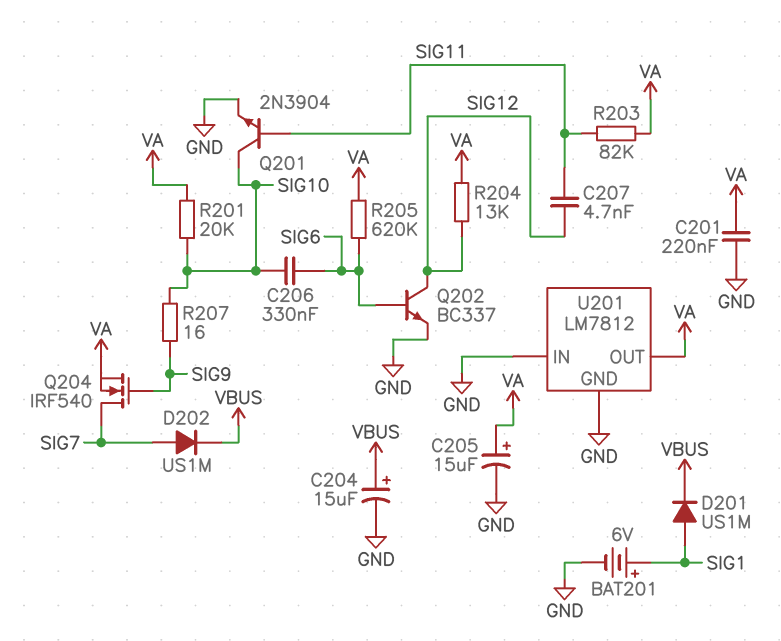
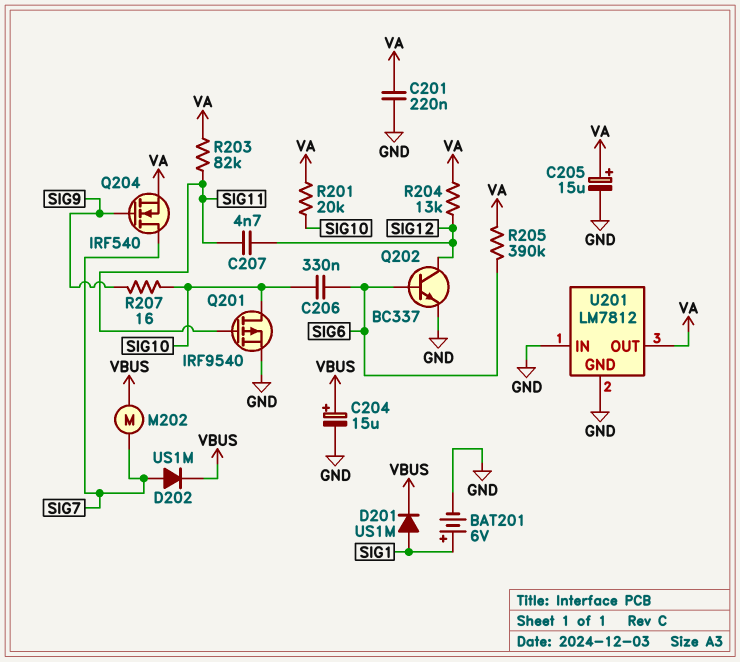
M202: none -> motor (SIG7, VBUS)
Q201: NPN 2N3904 (B SIG11, C SIG10, E GND) -> PMOS IRF9540 (G SIG11, D SIG10, S GND)
R205: 620k (SIG6, VA) -> 390k (SIG6, VA)

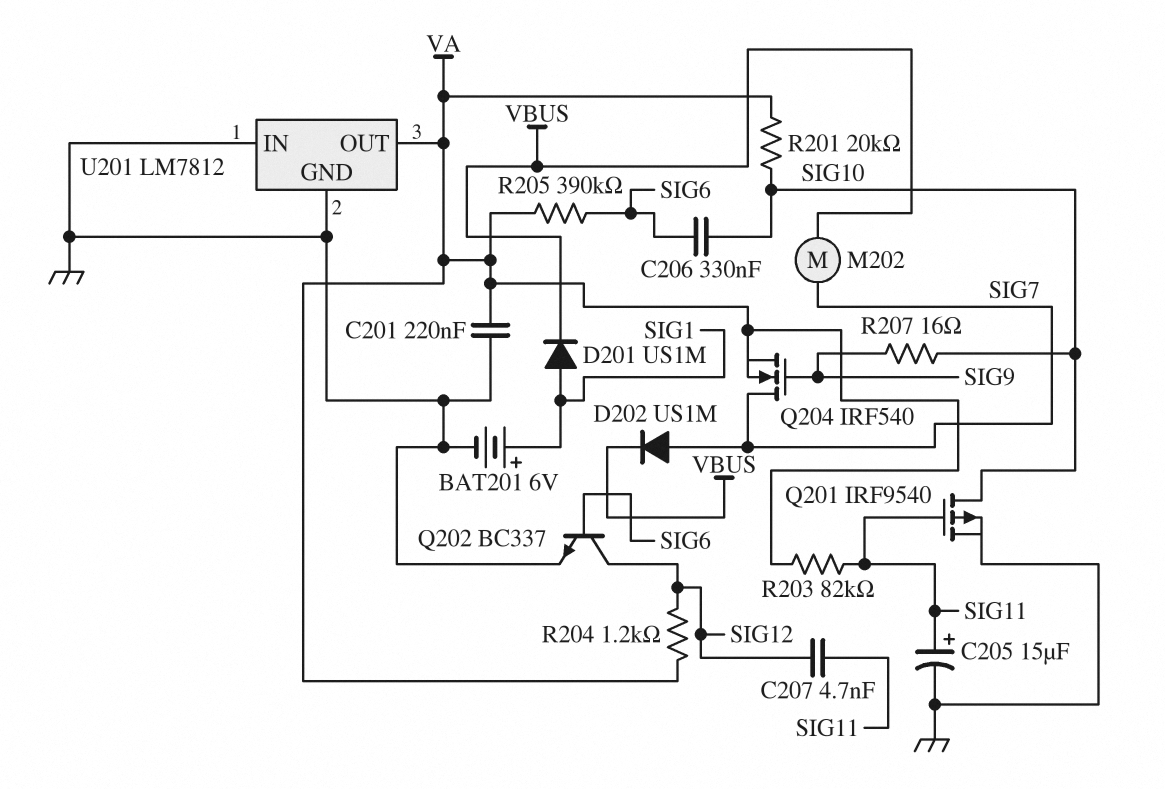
C204: 15uF (plus VBUS, minus GND) -> none
C205: 15uF (plus VA, minus GND) -> 15uF (plus SIG11, minus GND)
R204: 13k (SIG12, VA) -> 1.2k (SIG12, VA)

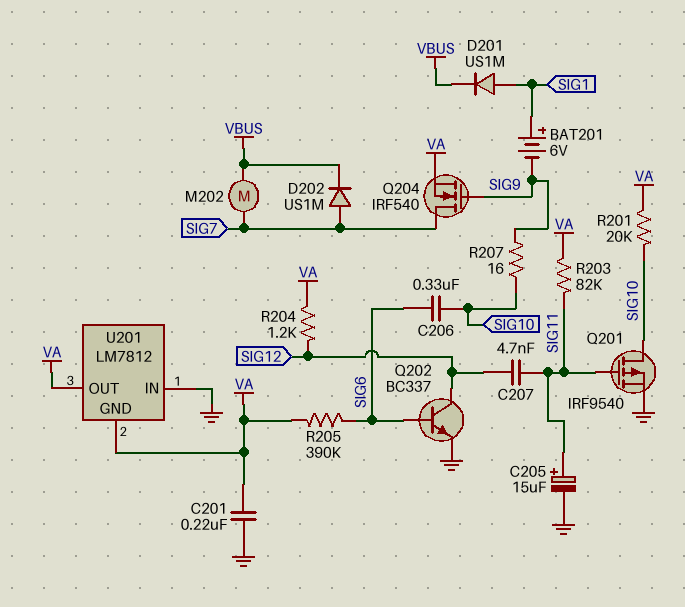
BAT201: 6V (plus SIG1, minus GND) -> 6V (plus SIG1, minus SIG9)
U201 pin GND: GND -> VA

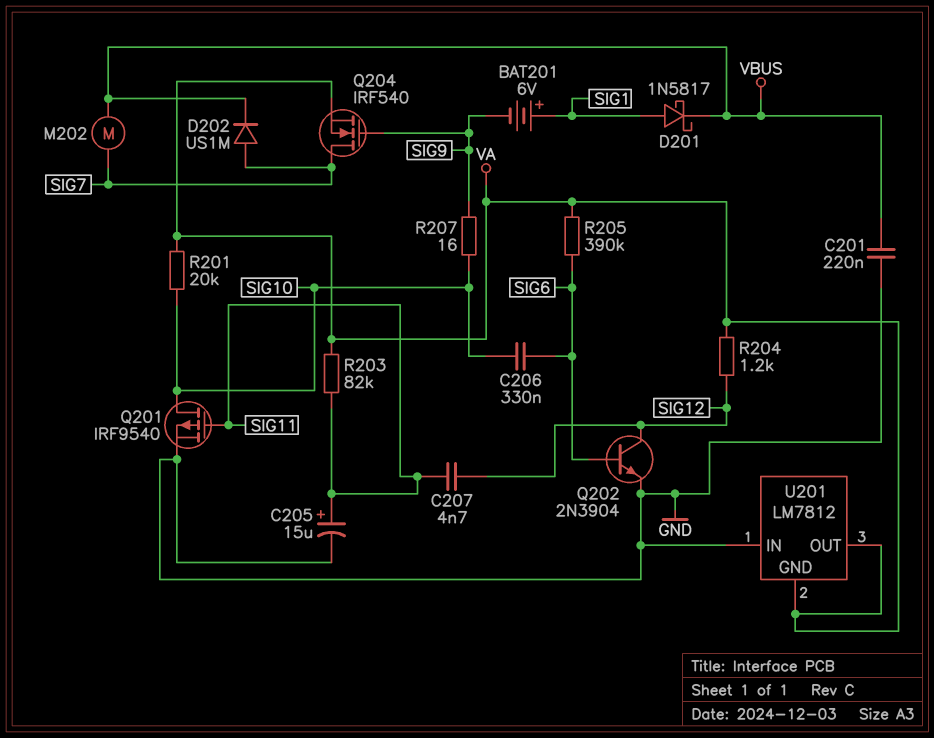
C201: 220nF (GND, VA) -> 220nF (GND, VBUS)
D201: diode US1M (A SIG1, K VBUS) -> schottky 1N5817 (A SIG1, K VBUS)
Q202: NPN BC337 (B SIG6, C SIG12, E GND) -> NPN 2N3904 (B SIG6, C SIG12, E GND)

